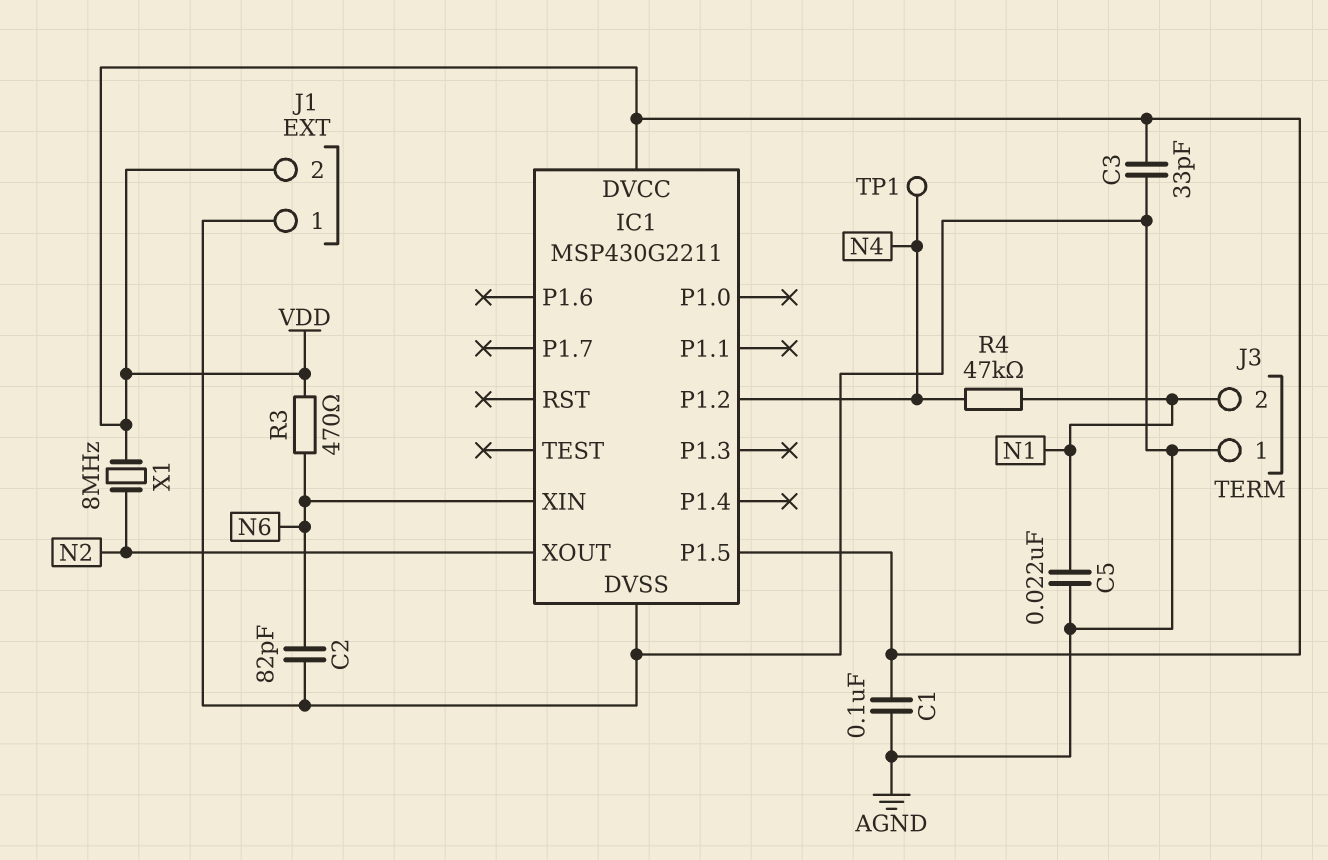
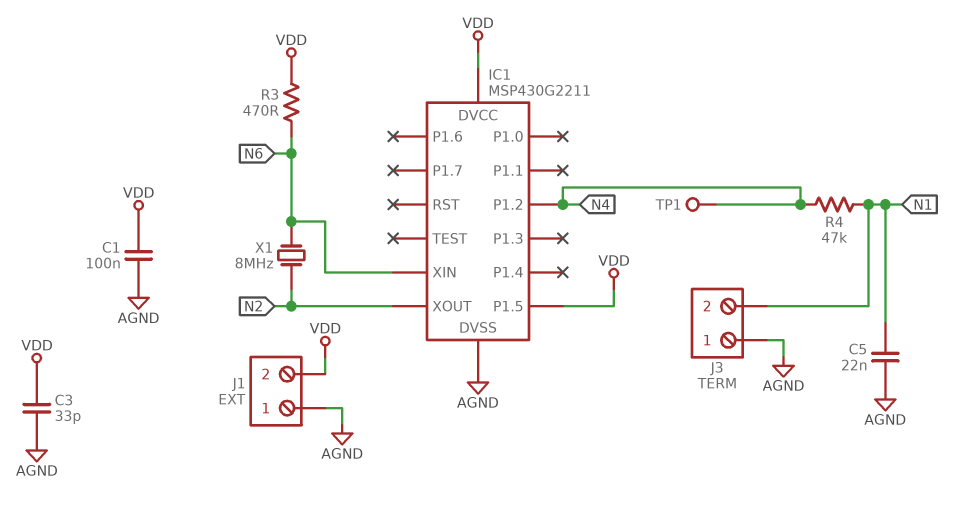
C2: 82pF (AGND, N6) -> none
X1: 8MHz (N2, VDD) -> 8MHz (N2, N6)

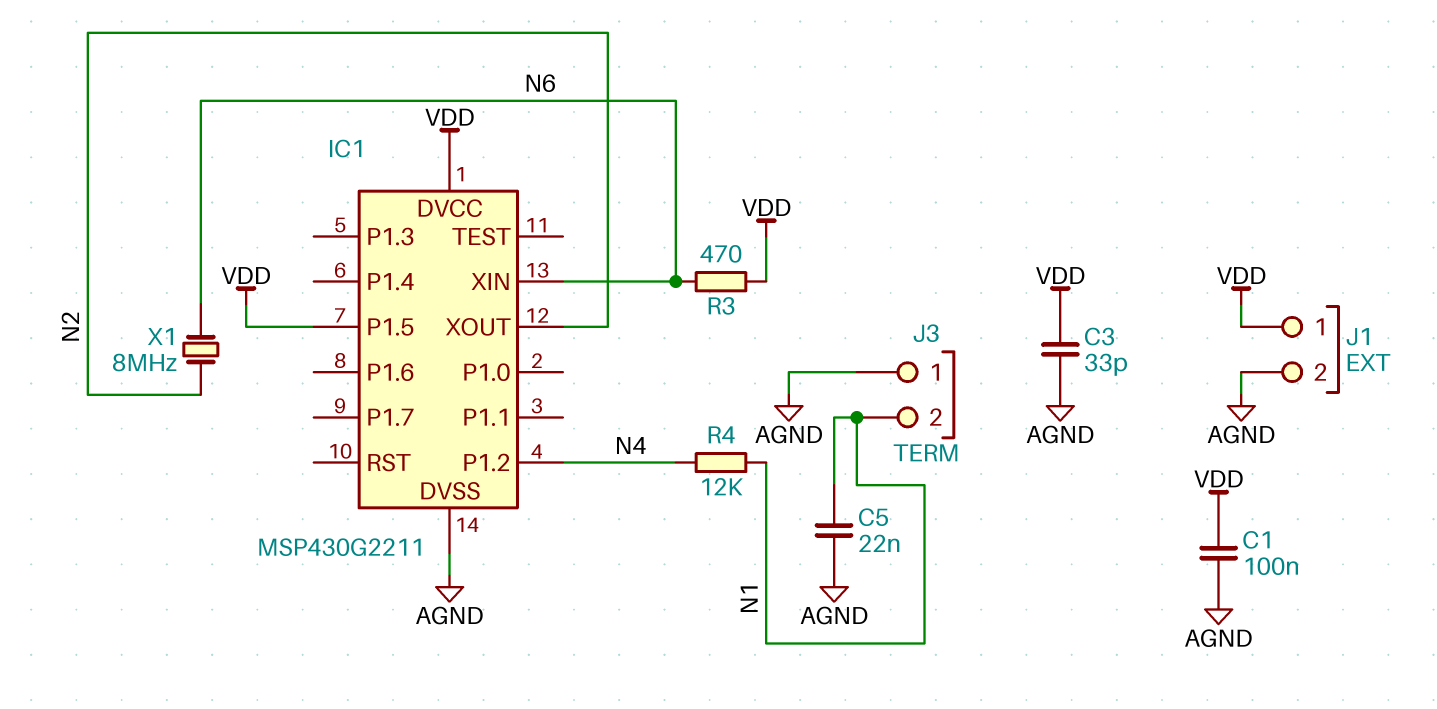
J1 pin 1: AGND -> VDD
J1 pin 2: VDD -> AGND
R4: 47k (N1, N4) -> 12k (N1, N4)
TP1: test point (N4) -> none

